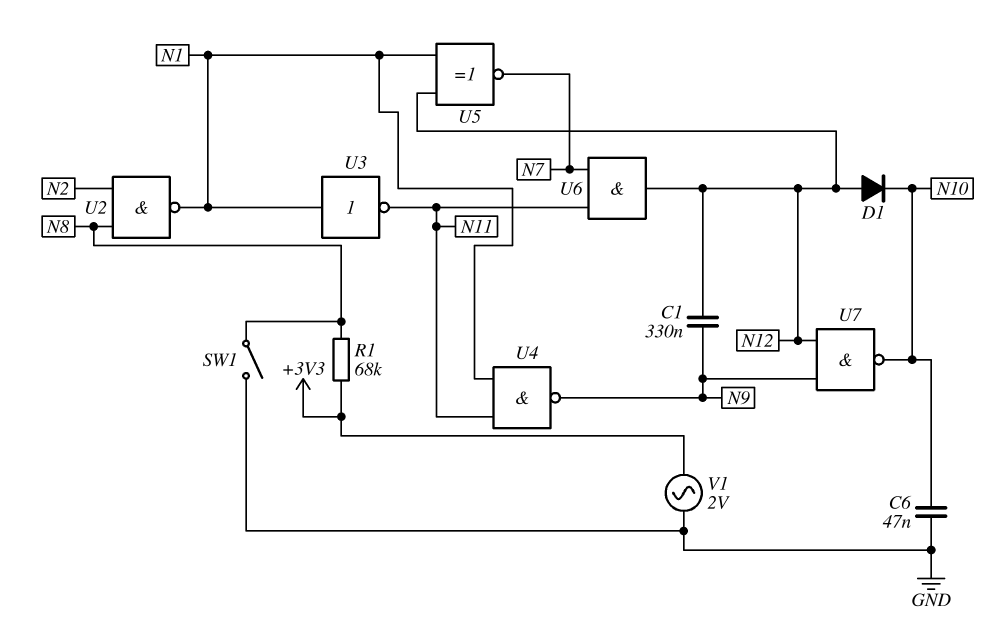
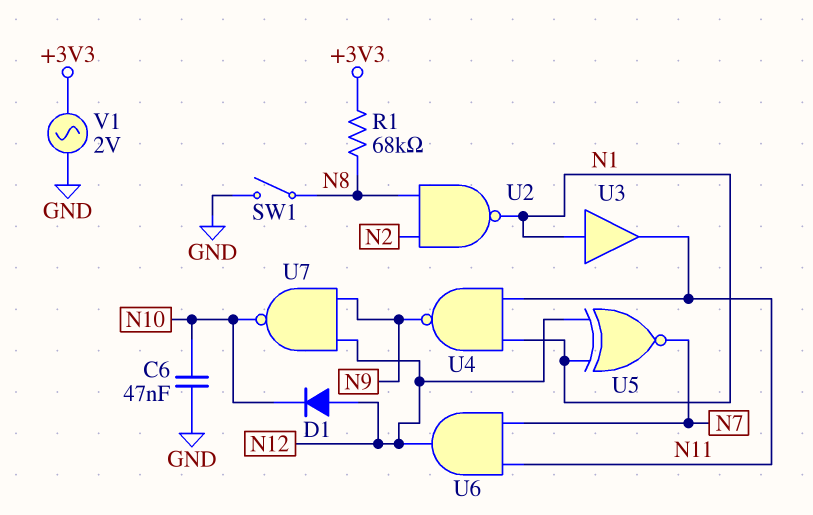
C1: 330nF (N9, N12) -> none
U3: NOT (in N1, out N11) -> buffer (in N1, out N11)

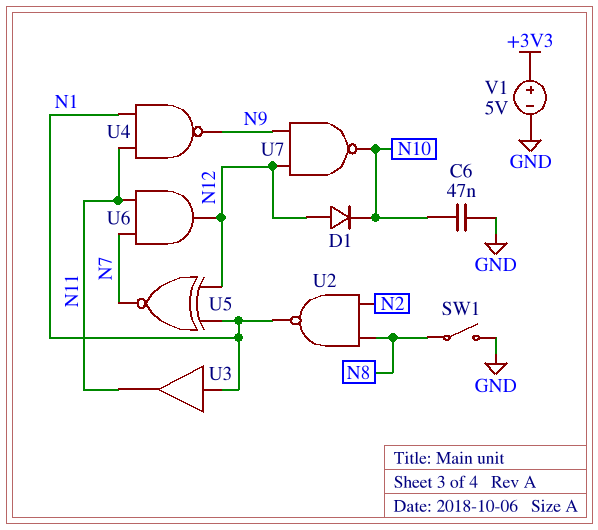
R1: 68k (+3V3, N8) -> none
V1: AC 2V (+3V3, GND) -> 5V (plus +3V3, minus GND)

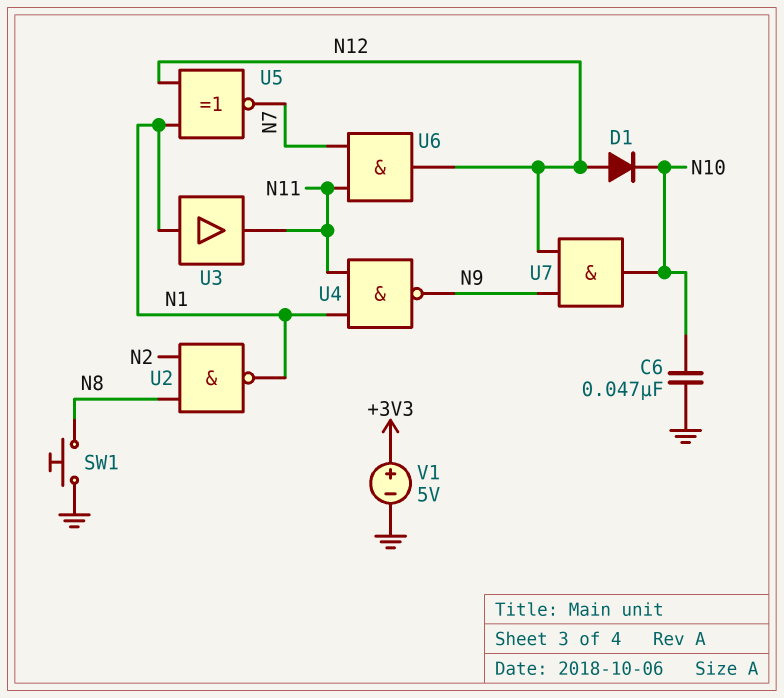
SW1: switch (GND, N8) -> button (GND, N8)
U7: NAND (in N9, in N12, out N10) -> AND (in N9, in N12, out N10)

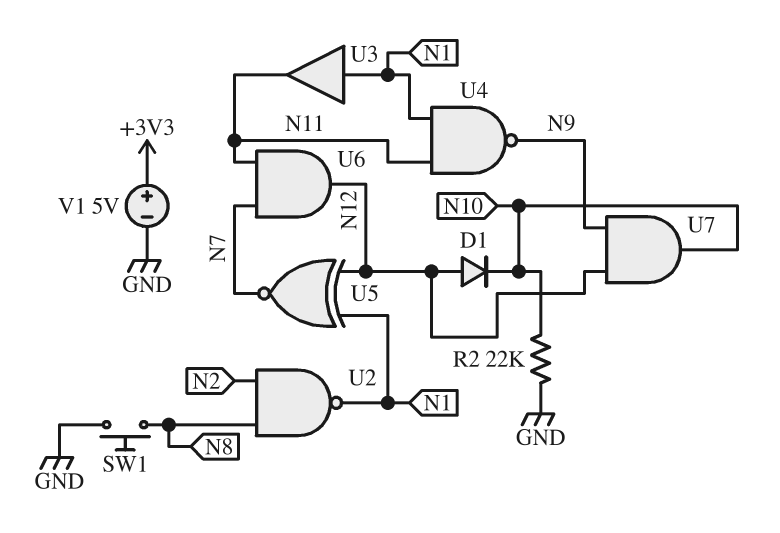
C6: 47nF (GND, N10) -> none
R2: none -> 22k (GND, N10)

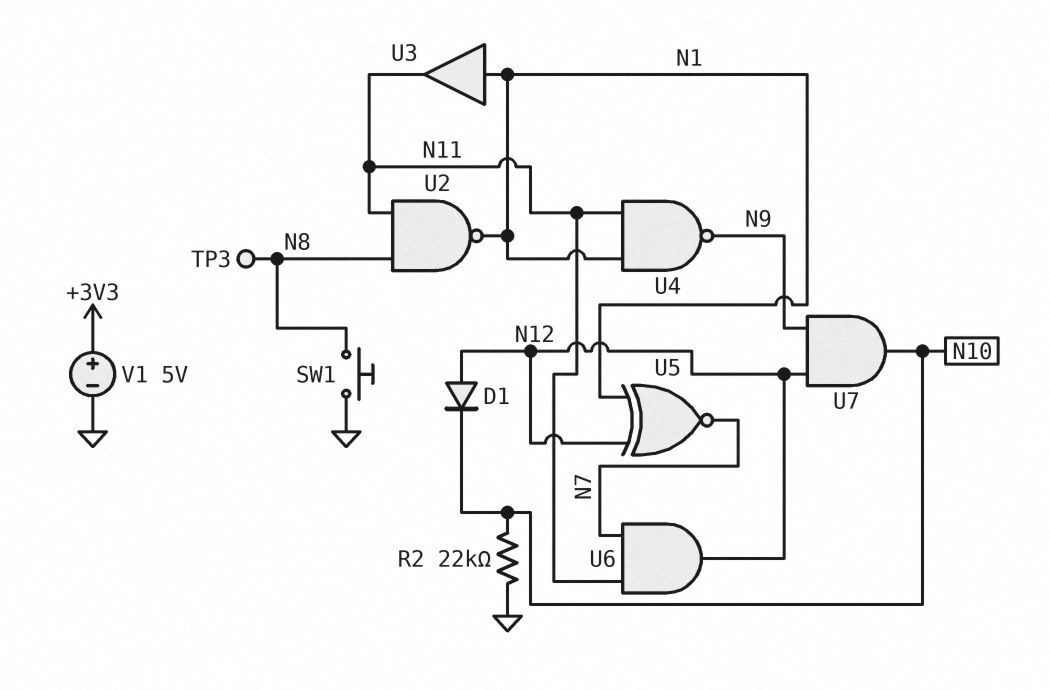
TP3: none -> test point (N8)
U2: NAND (in N2, in N8, out N1) -> NAND (in N8, in N11, out N1)

